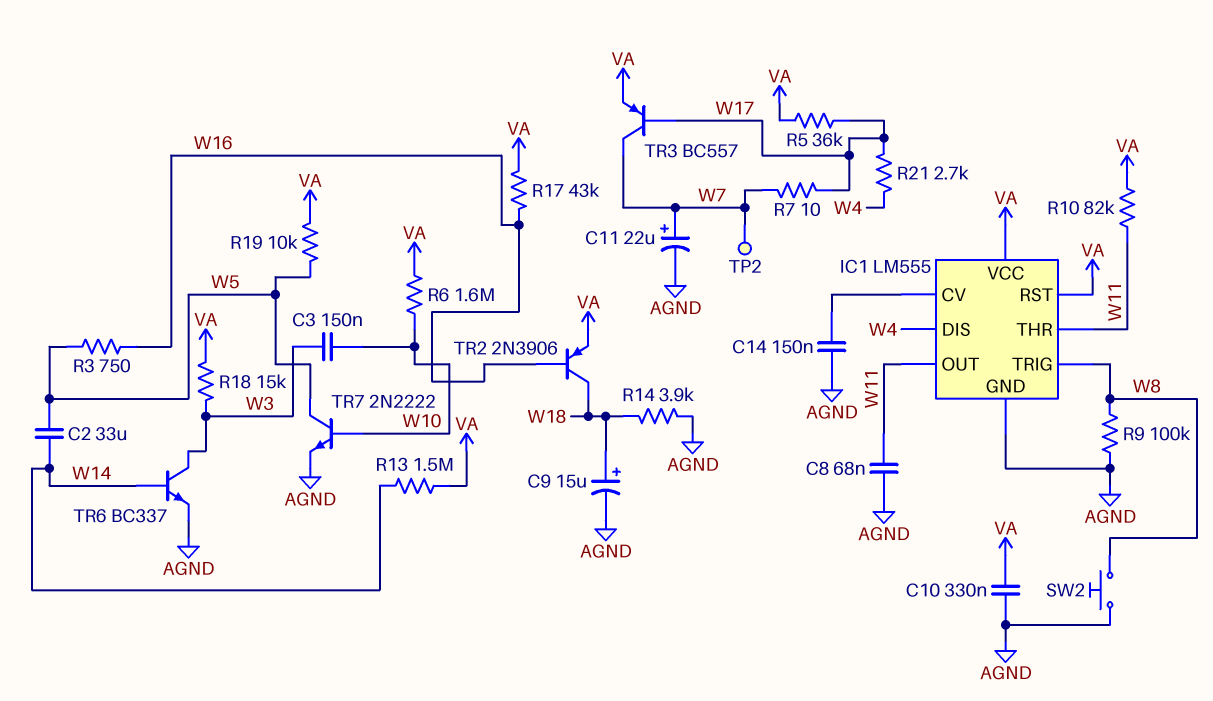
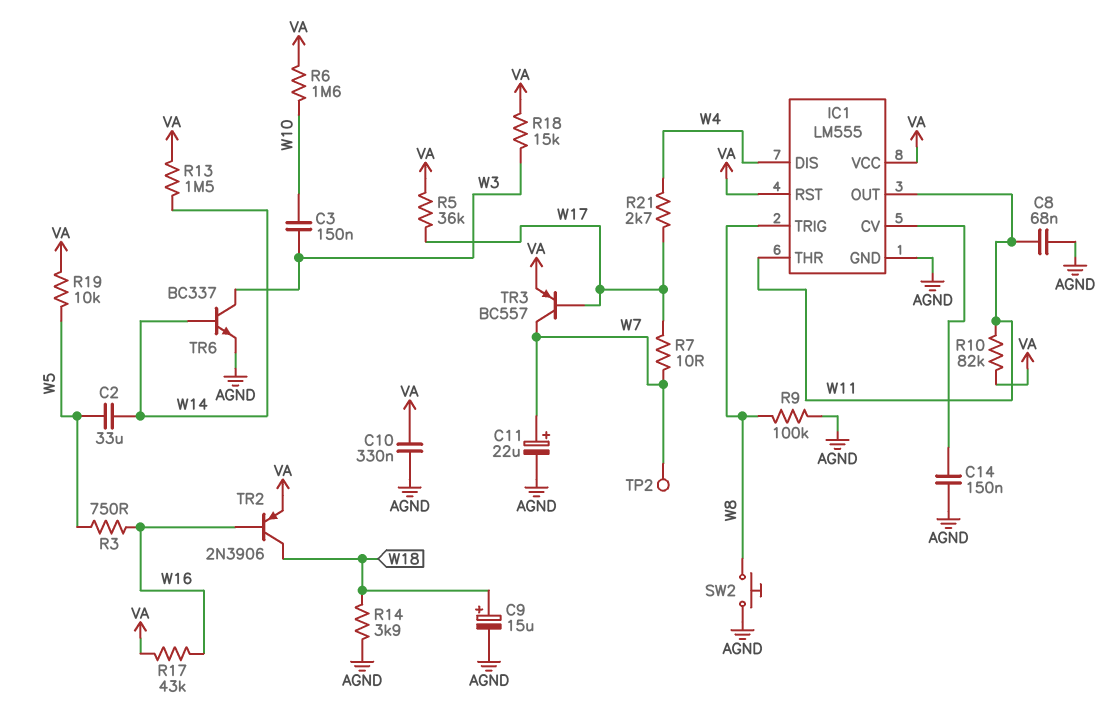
TR7: NPN 2N2222 (B W10, C W5, E AGND) -> none

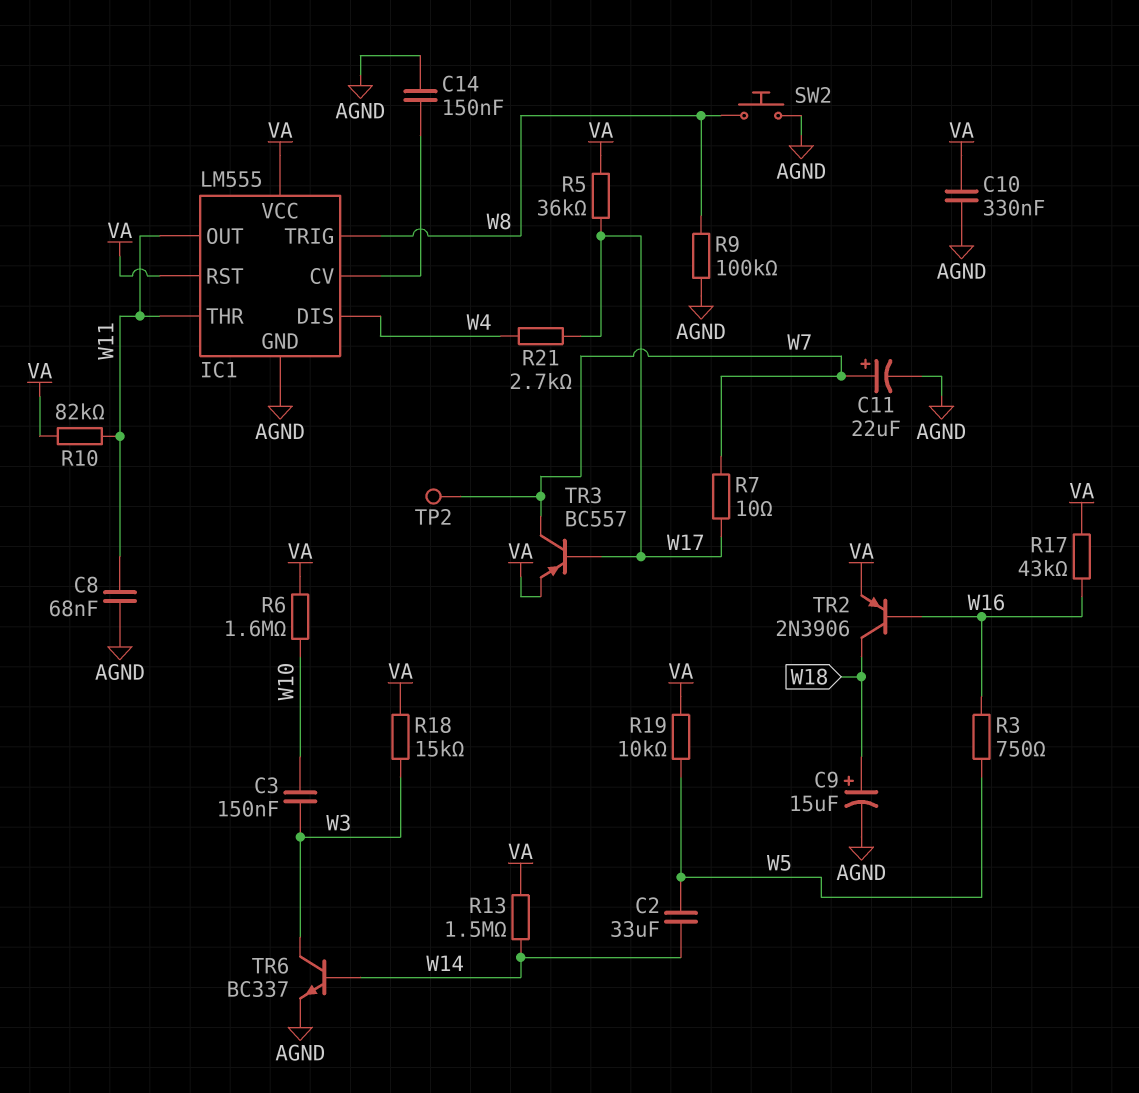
R14: 3.9k (AGND, W18) -> none

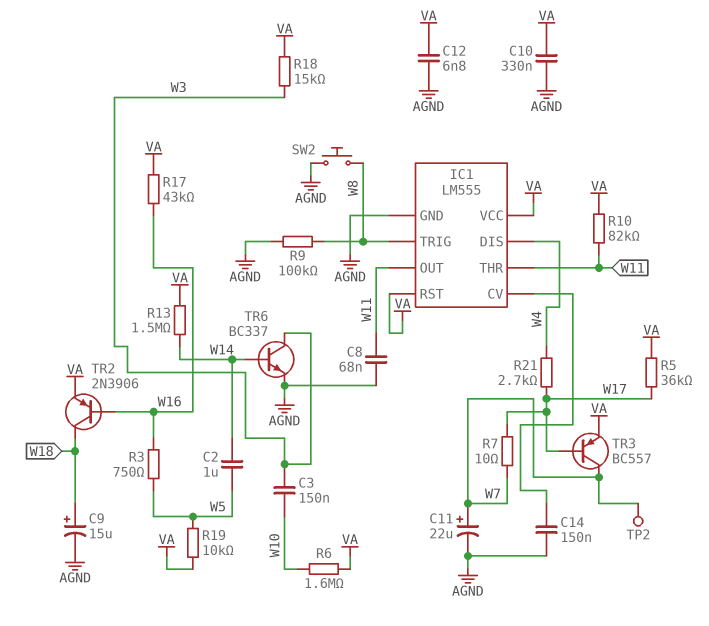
C2: 33uF (W5, W14) -> 1uF (W5, W14)
C12: none -> 6.8nF (AGND, VA)

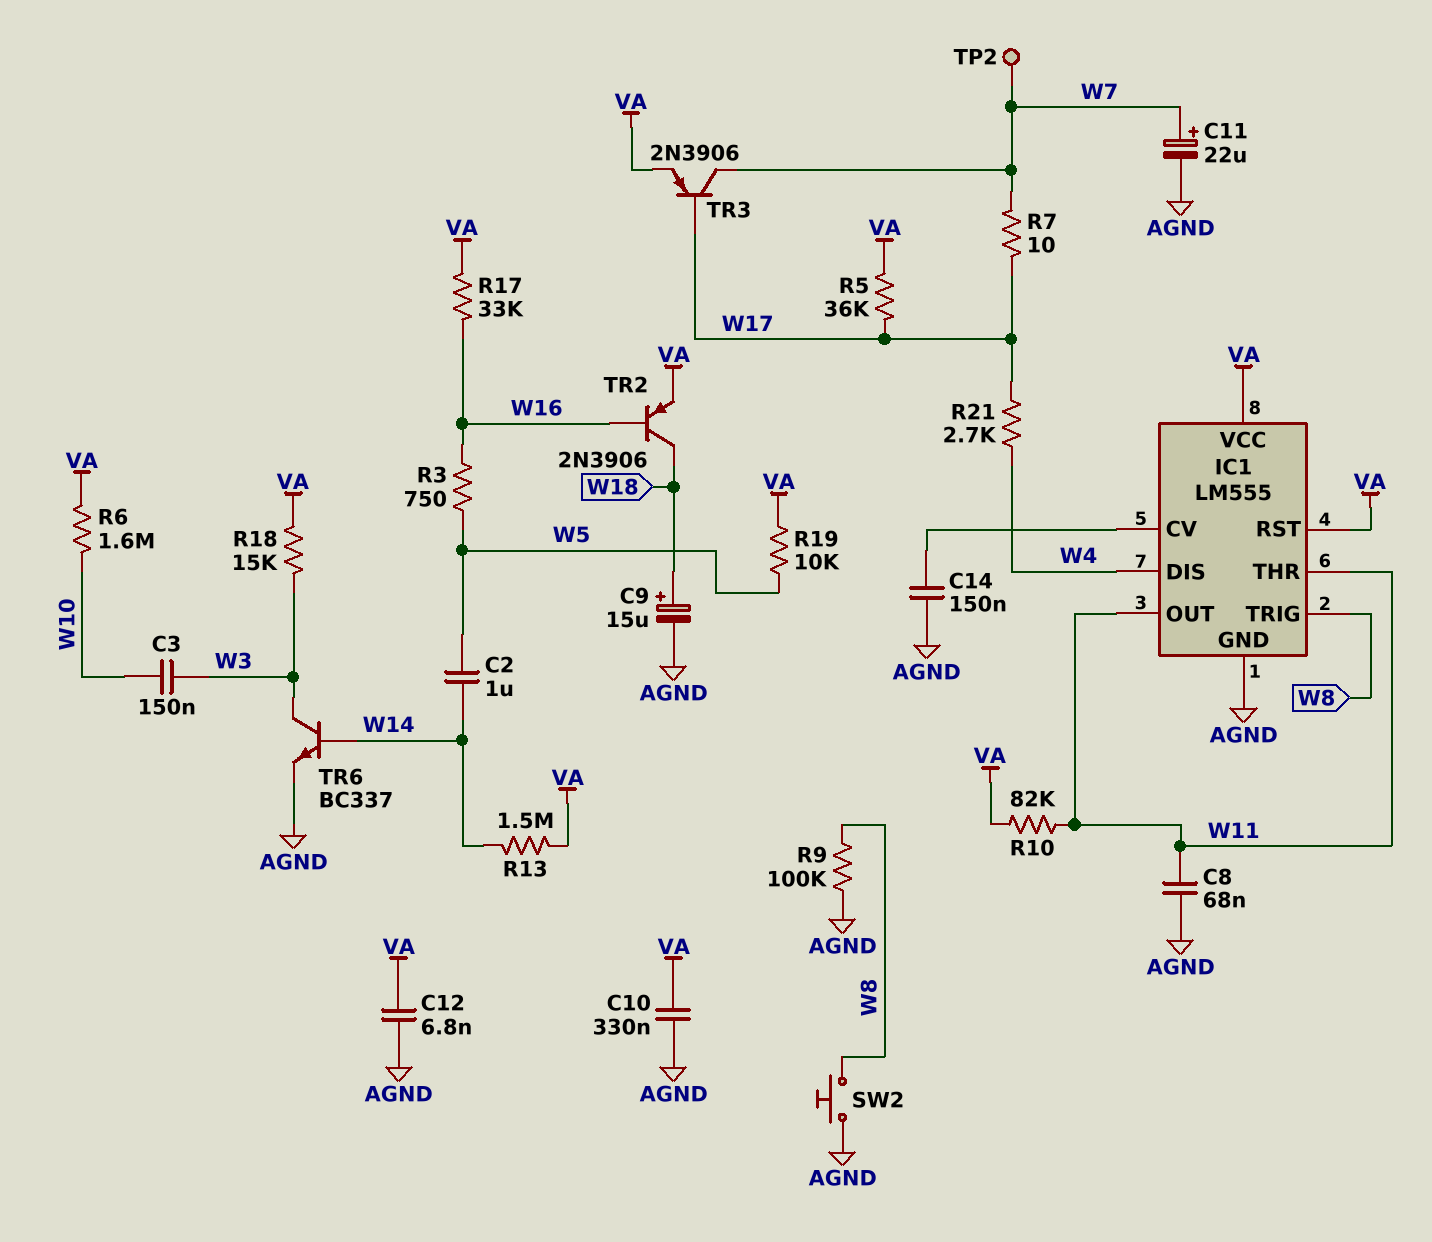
R17: 43k (VA, W16) -> 33k (VA, W16)
TR3: PNP BC557 (B W17, C W7, E VA) -> PNP 2N3906 (B W17, C W7, E VA)

